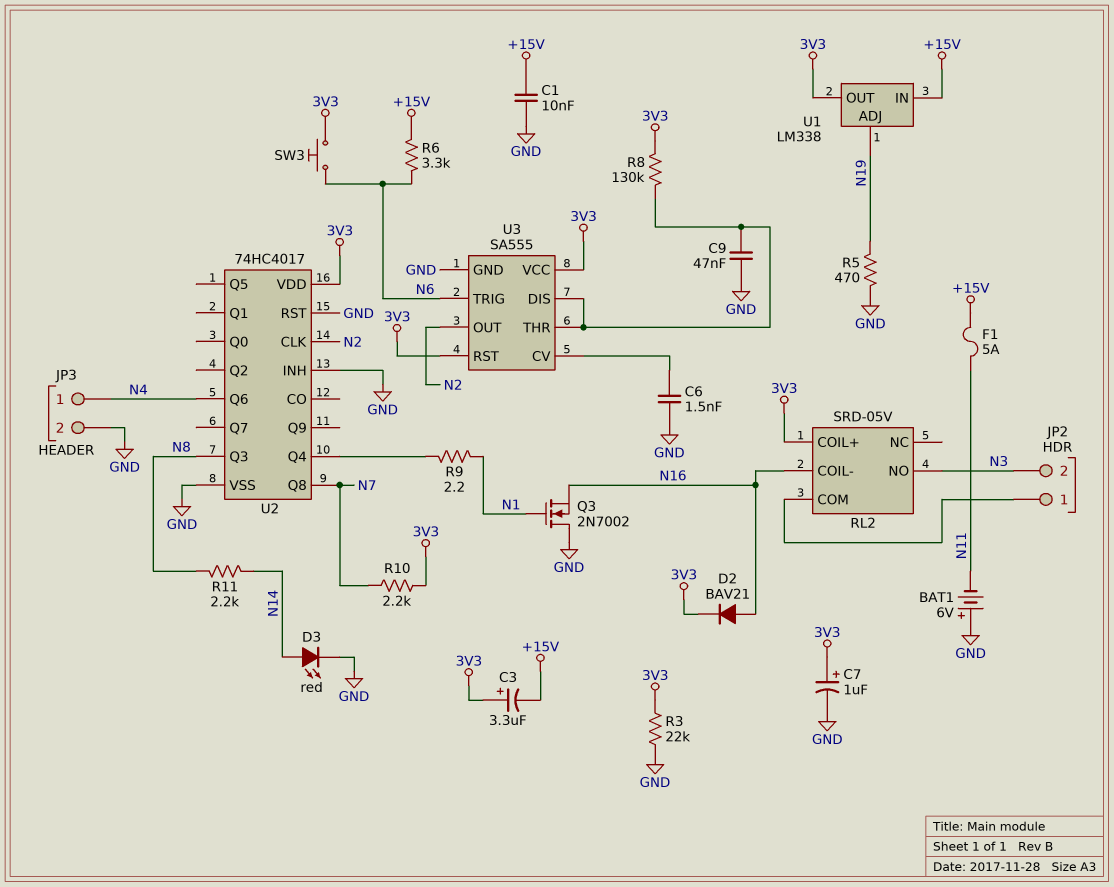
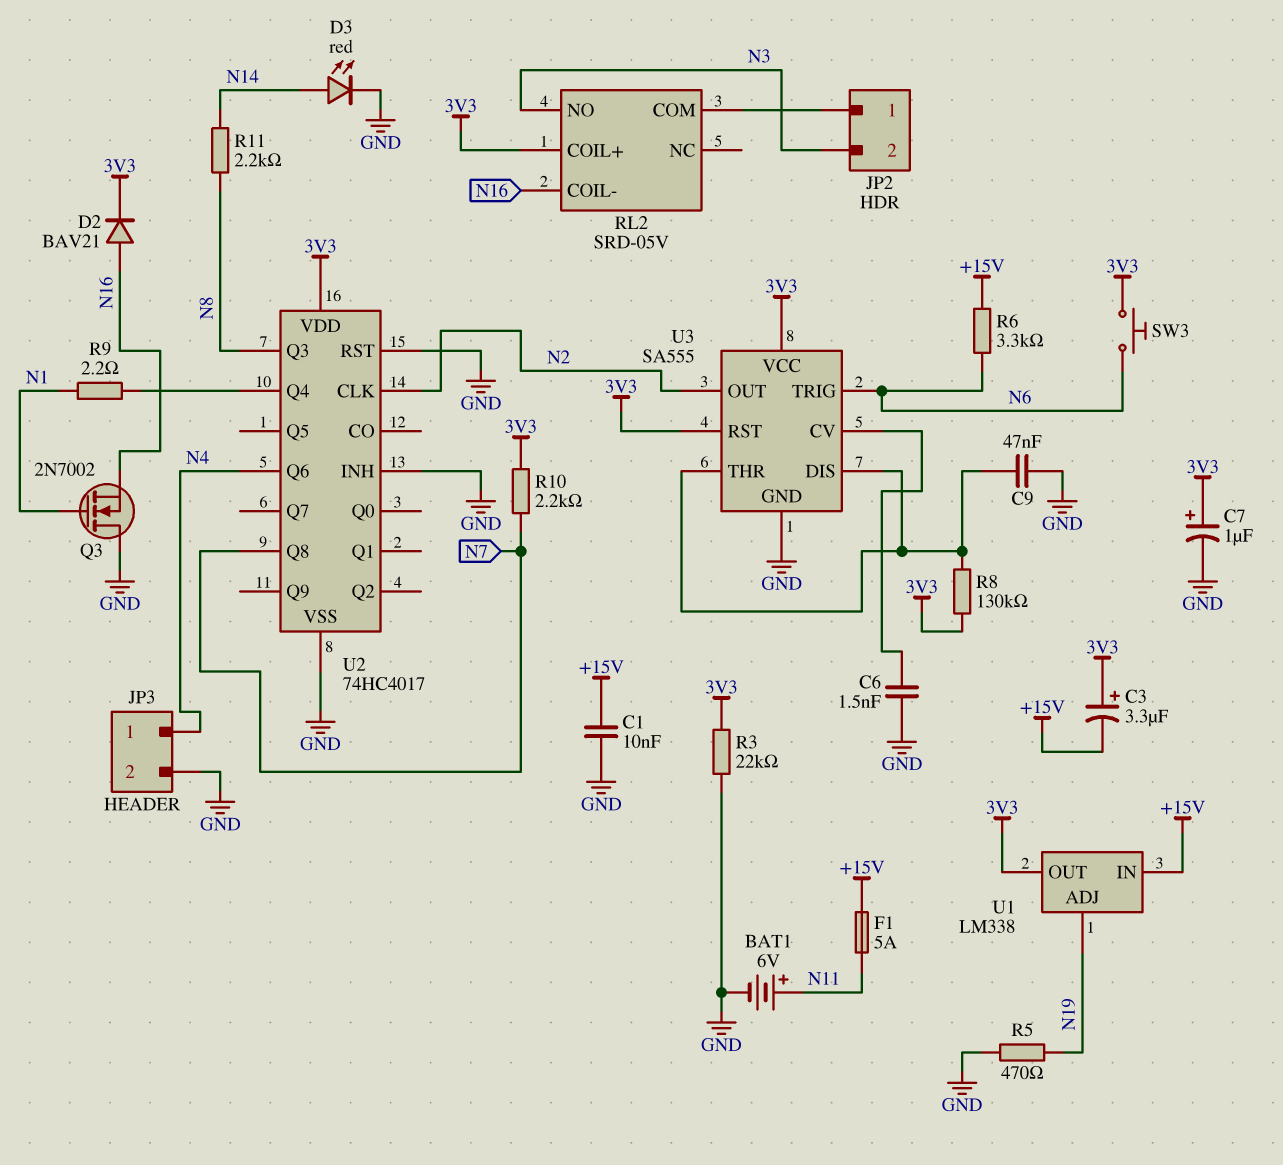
BAT1: 6V (plus GND, minus N11) -> 6V (plus N11, minus GND)

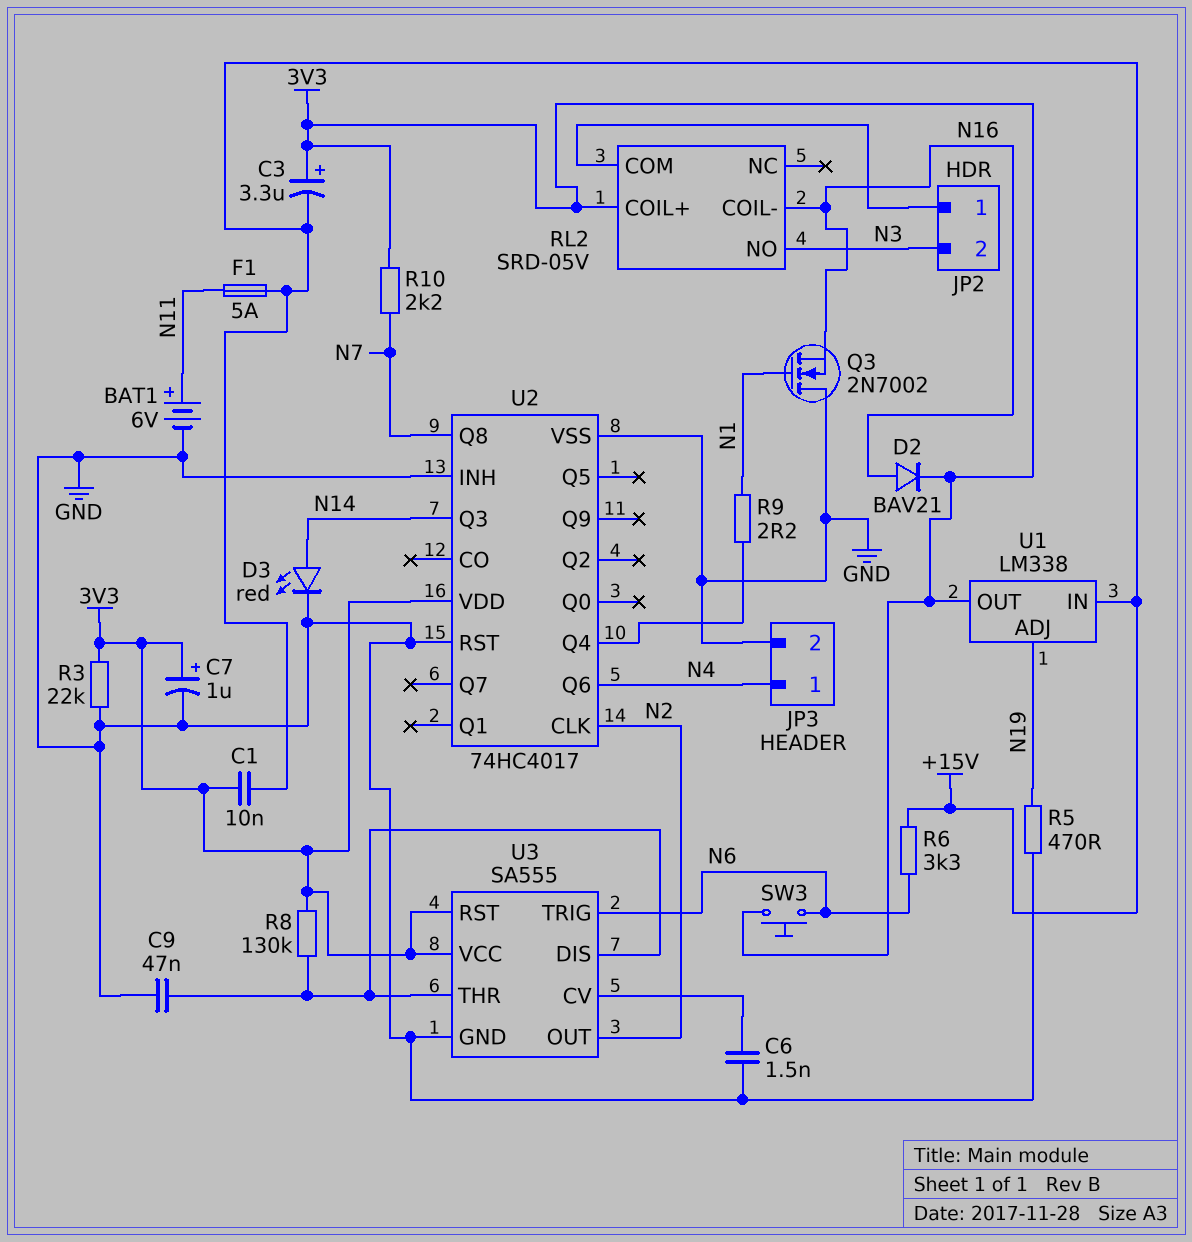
C1: 10nF (+15V, GND) -> 10nF (+15V, 3V3)
R11: 2.2k (N8, N14) -> none
U2 pin Q3: N8 -> N14

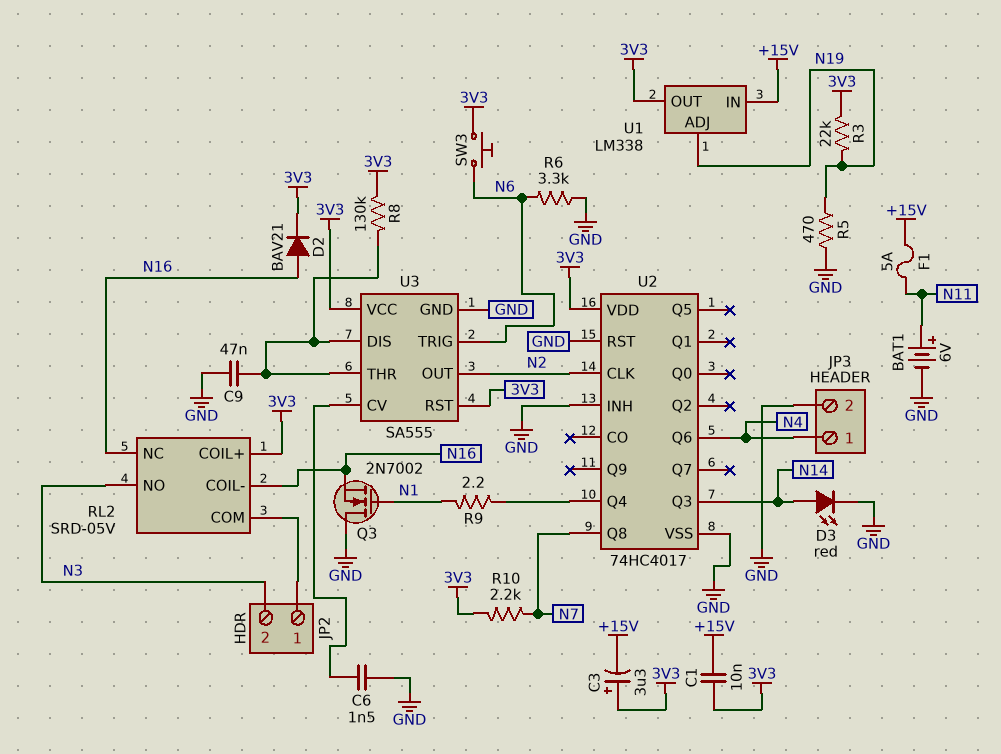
C7: 1uF (plus 3V3, minus GND) -> none
R3: 22k (3V3, GND) -> 22k (3V3, N19)
R6: 3.3k (+15V, N6) -> 3.3k (GND, N6)
RL2 pin NC: none -> N16

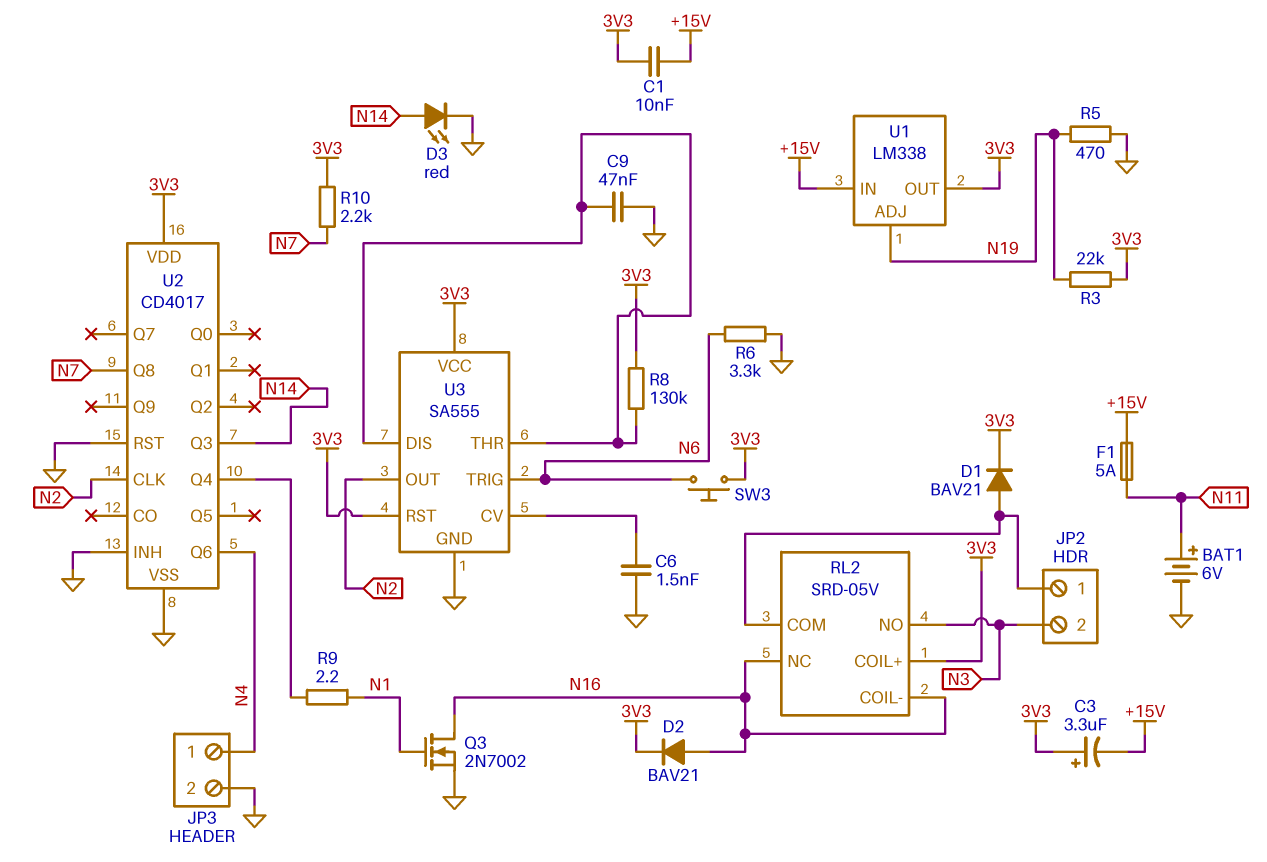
D1: none -> diode BAV21 (A JP2/1, K 3V3)
Q3: NMOS 2N7002 (G N1, D GND, S N16) -> NMOS 2N7002 (G N1, D N16, S GND)
U2: 74HC4017 -> CD4017

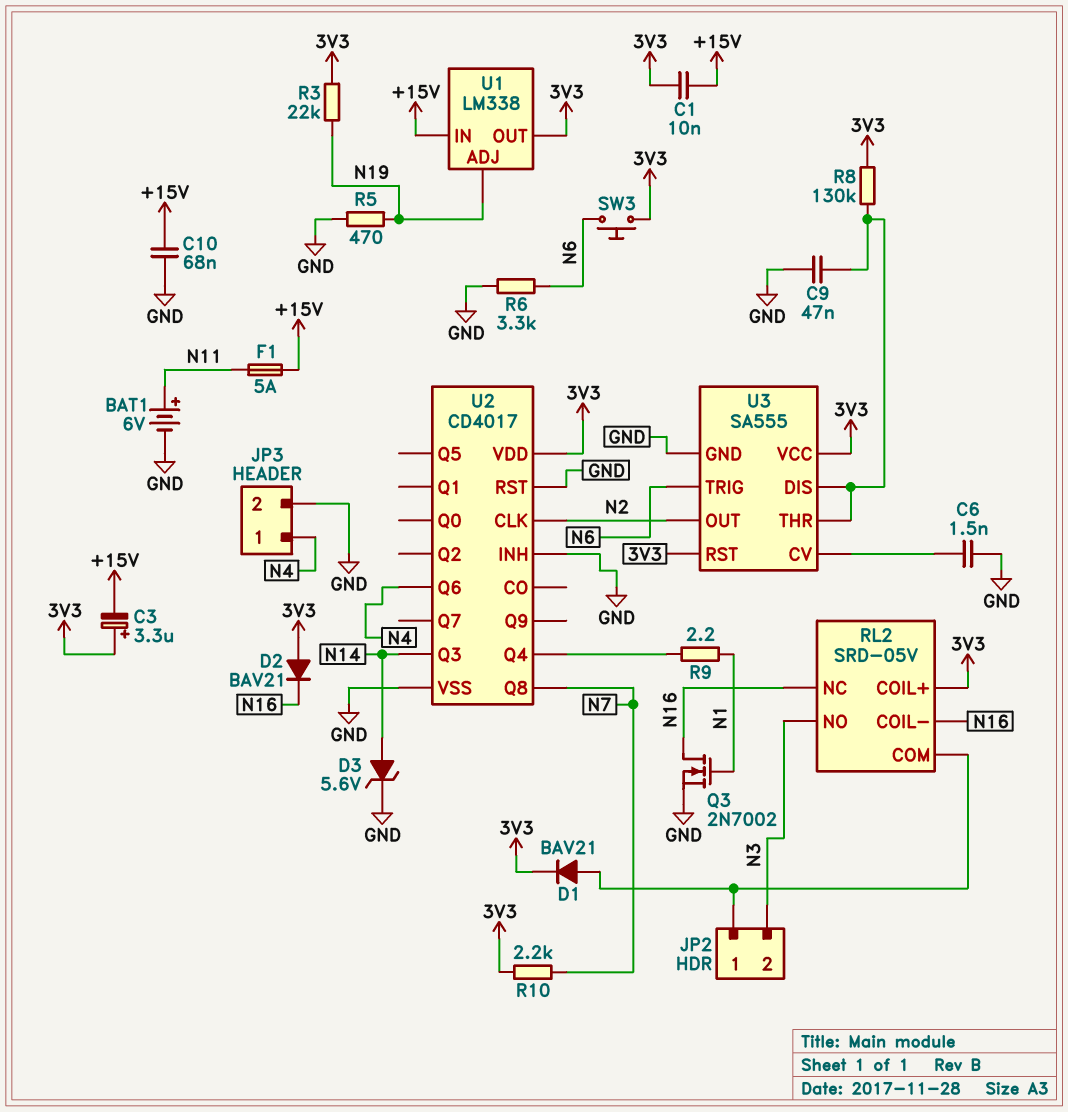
C10: none -> 68nF (+15V, GND)
D2: diode BAV21 (A N16, K 3V3) -> diode BAV21 (A 3V3, K N16)
D3: LED red (A N14, K GND) -> zener 5.6V (A N14, K GND)

